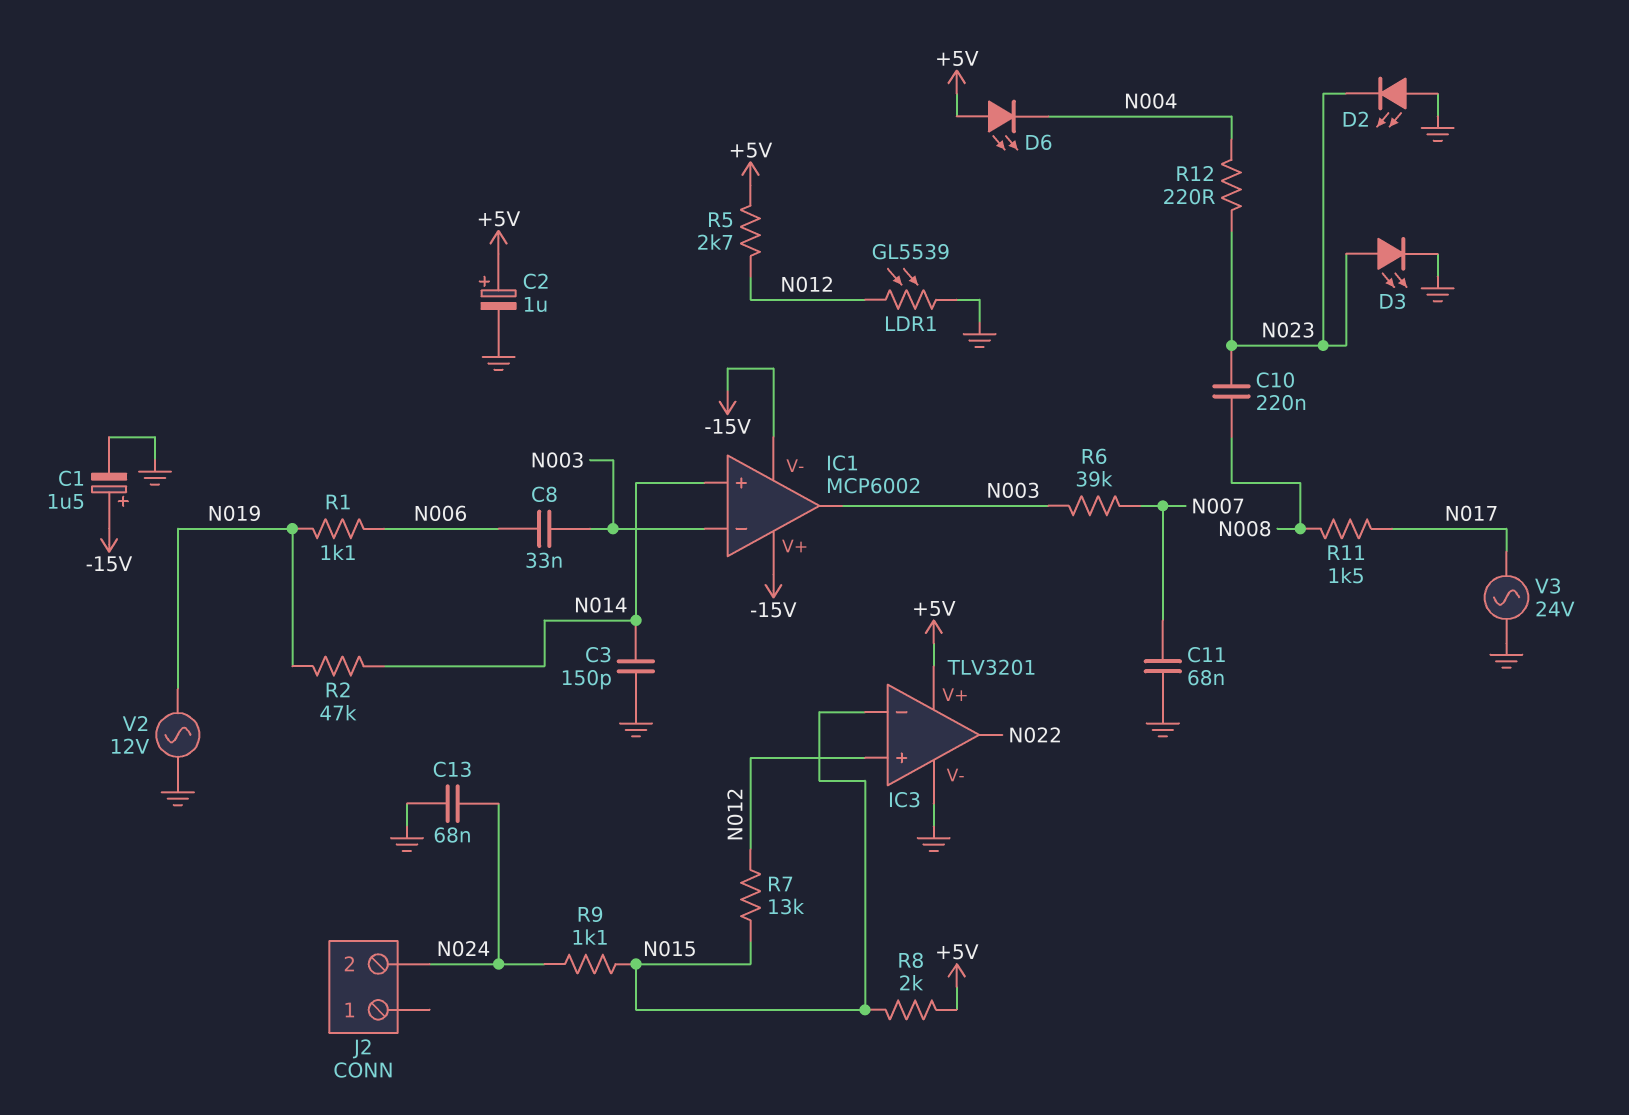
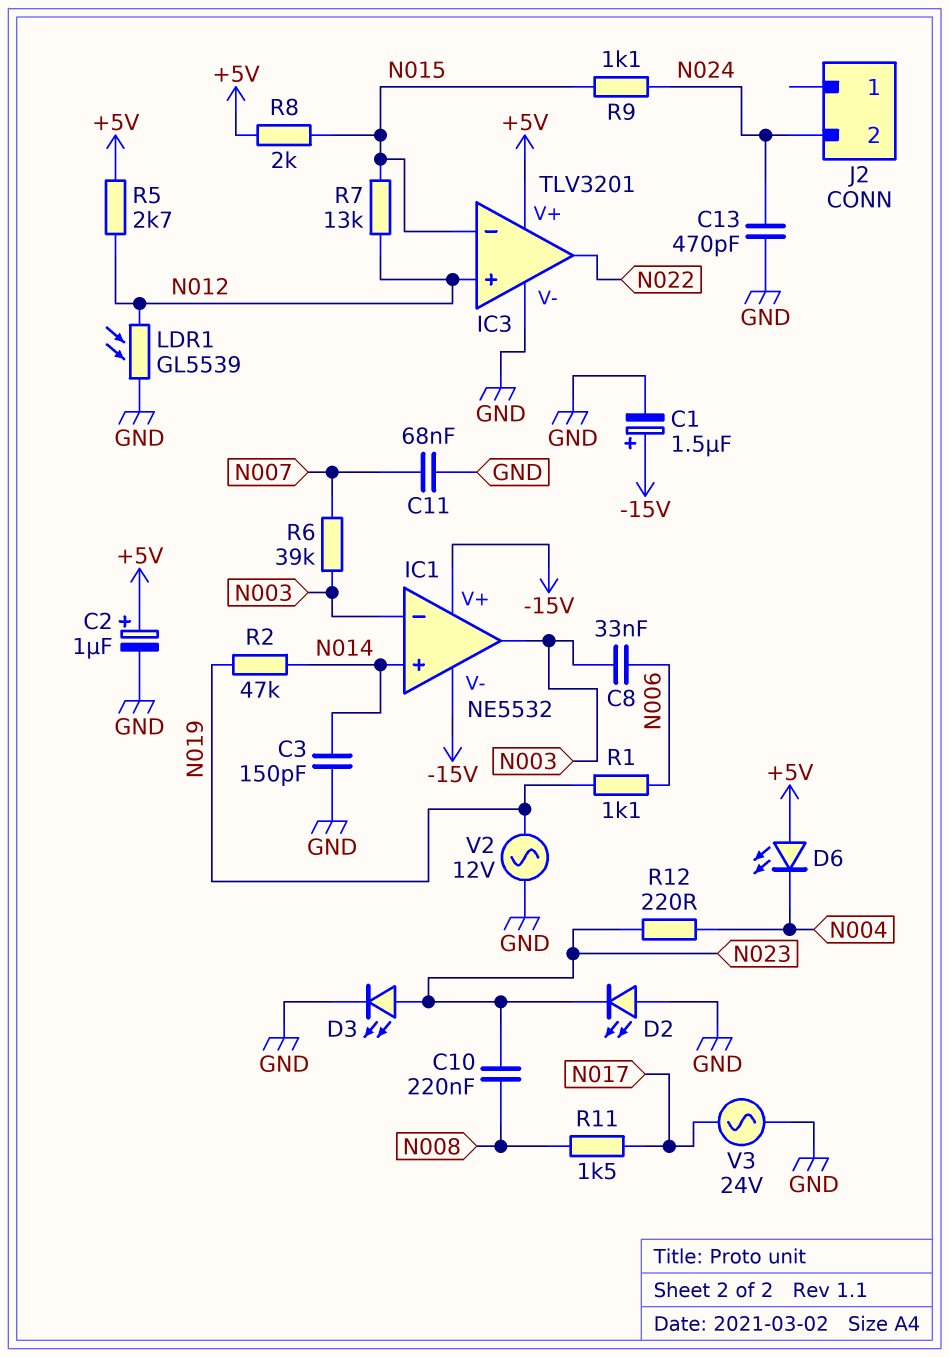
C13: 68nF (GND, N024) -> 470pF (GND, N024)
IC1: MCP6002 -> NE5532

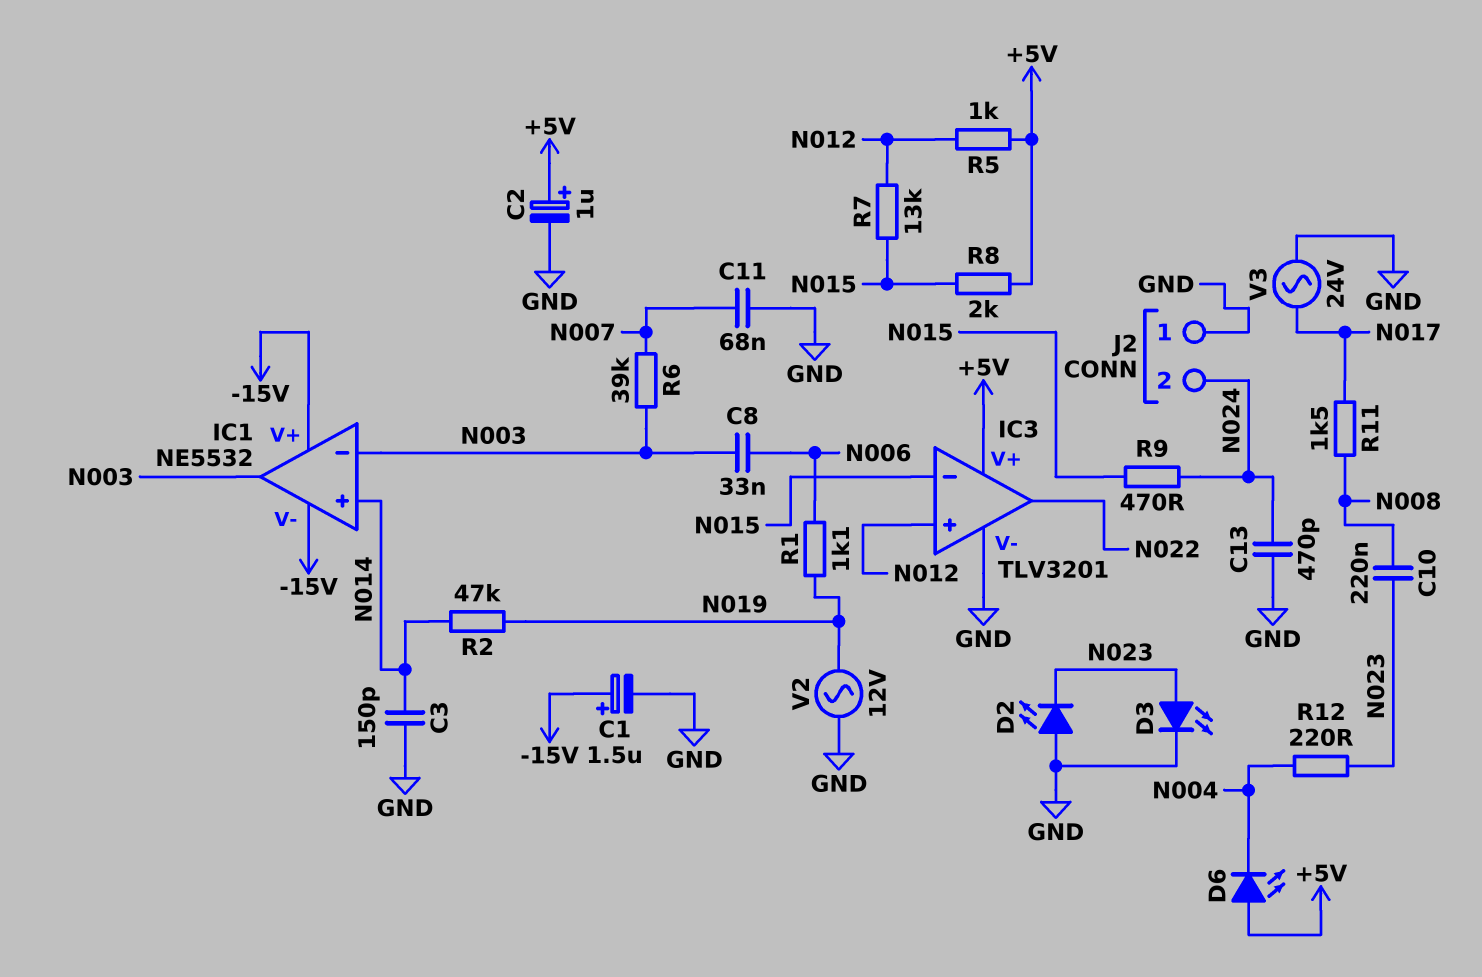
J2 pin 1: none -> GND
LDR1: GL5539 (GND, N012) -> none
R5: 2.7k (+5V, N012) -> 1k (+5V, N012)
R9: 1.1k (N015, N024) -> 470 (N015, N024)

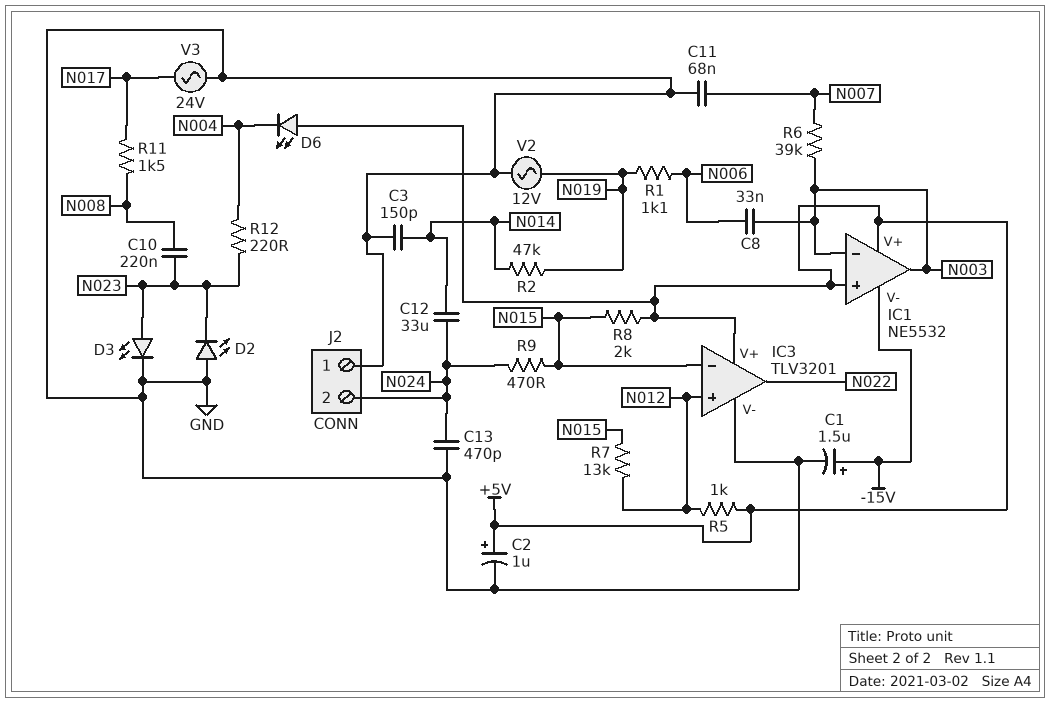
C12: none -> 33uF (N014, N024)
IC1 pin V+: -15V -> +5V
IC1 pin in+: N014 -> +5V

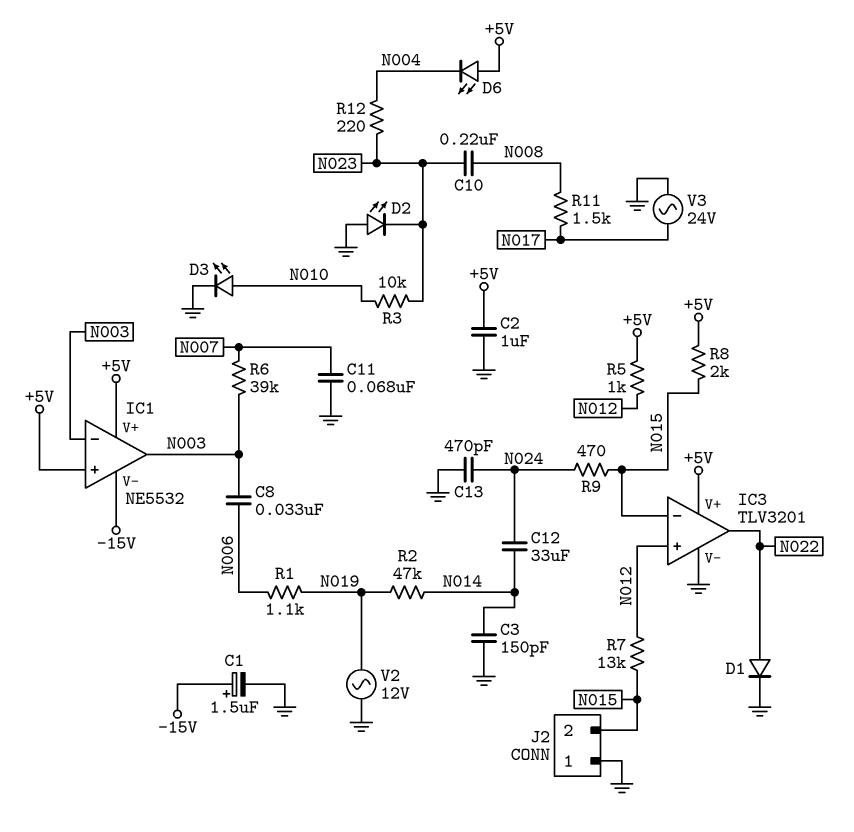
C2: 1uF (plus +5V, minus GND) -> 1uF (+5V, GND)
D1: none -> diode (A N022, K GND)
D3: LED (A N023, K GND) -> LED (A N010, K GND)
J2 pin 2: N024 -> N015
R3: none -> 10k (N010, N023)

